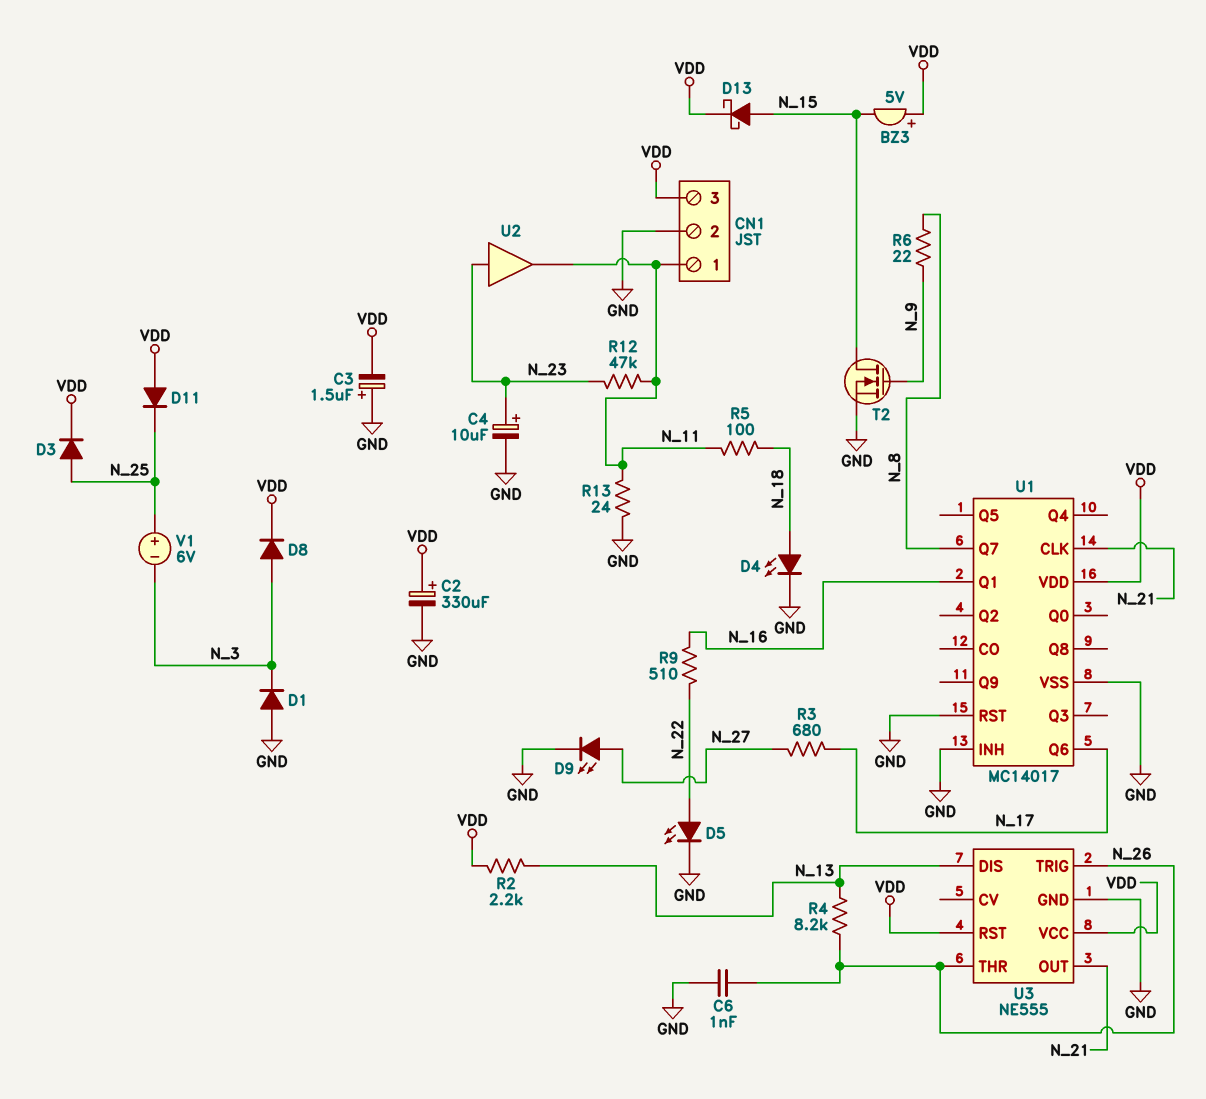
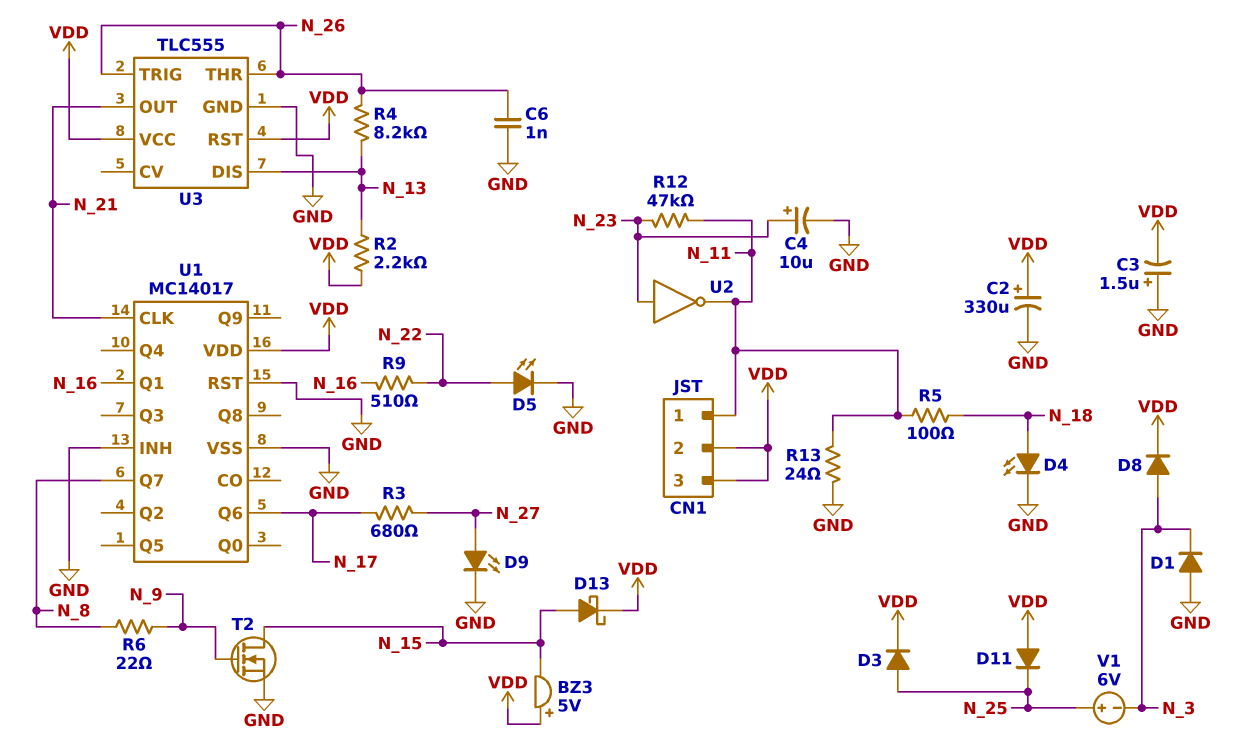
CN1 pin 2: GND -> VDD
U2: buffer (in N_23, out N_11) -> NOT (in N_23, out N_11)
U3: NE555 -> TLC555

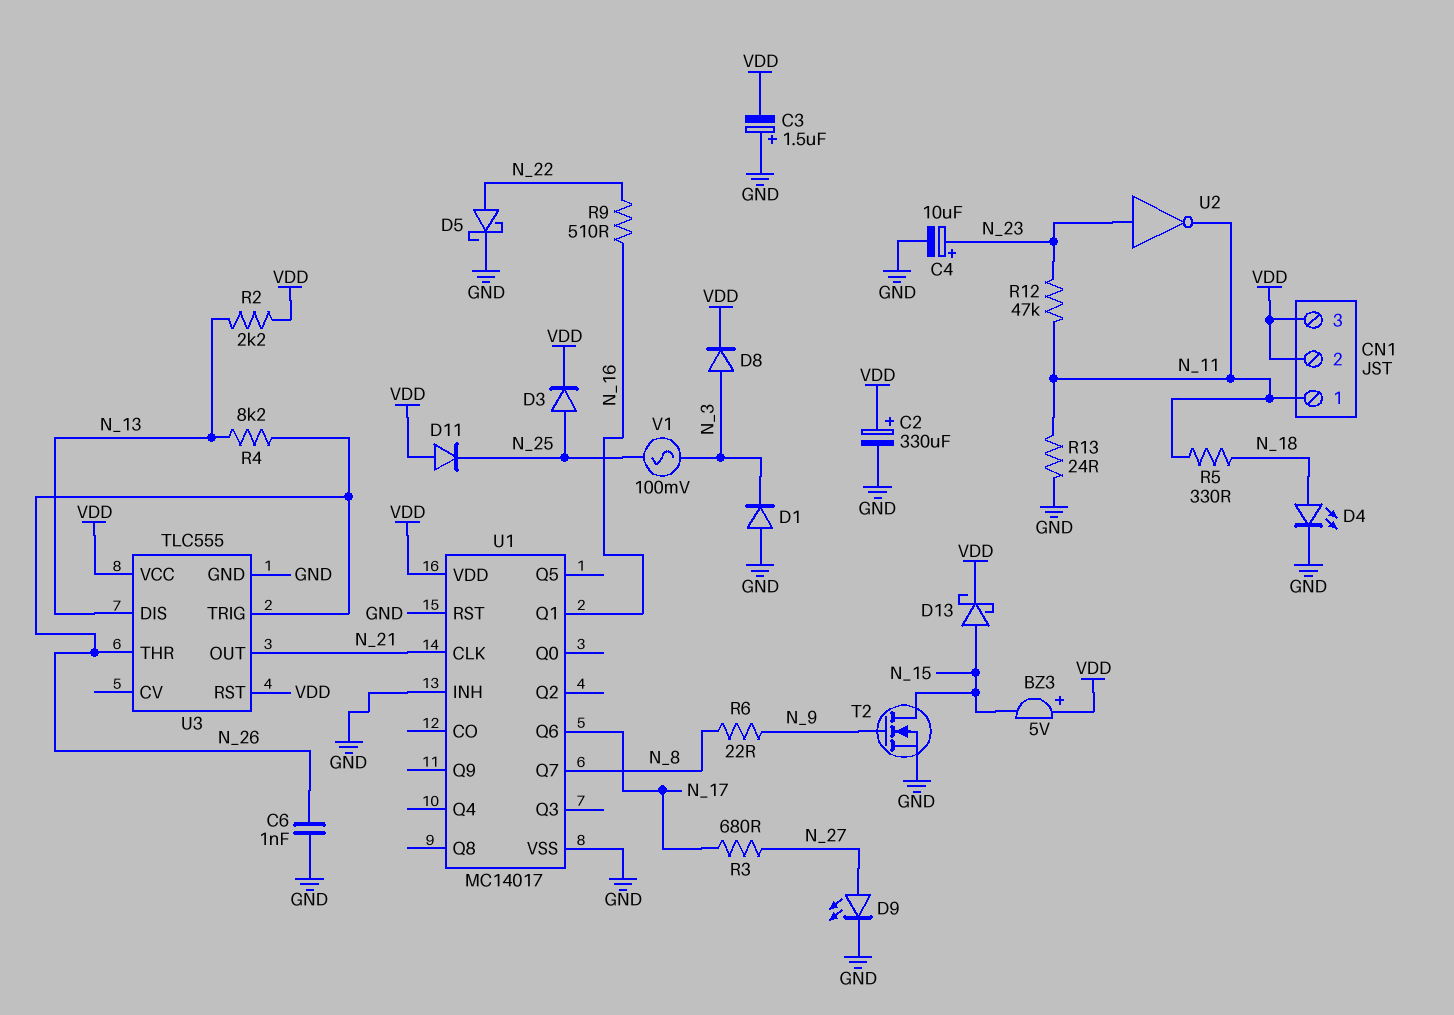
D5: LED (A N_22, K GND) -> schottky (A N_22, K GND)
R5: 100 (N_11, N_18) -> 330 (N_11, N_18)
V1: 6V (plus N_25, minus N_3) -> AC 100mV (N_3, N_25)

